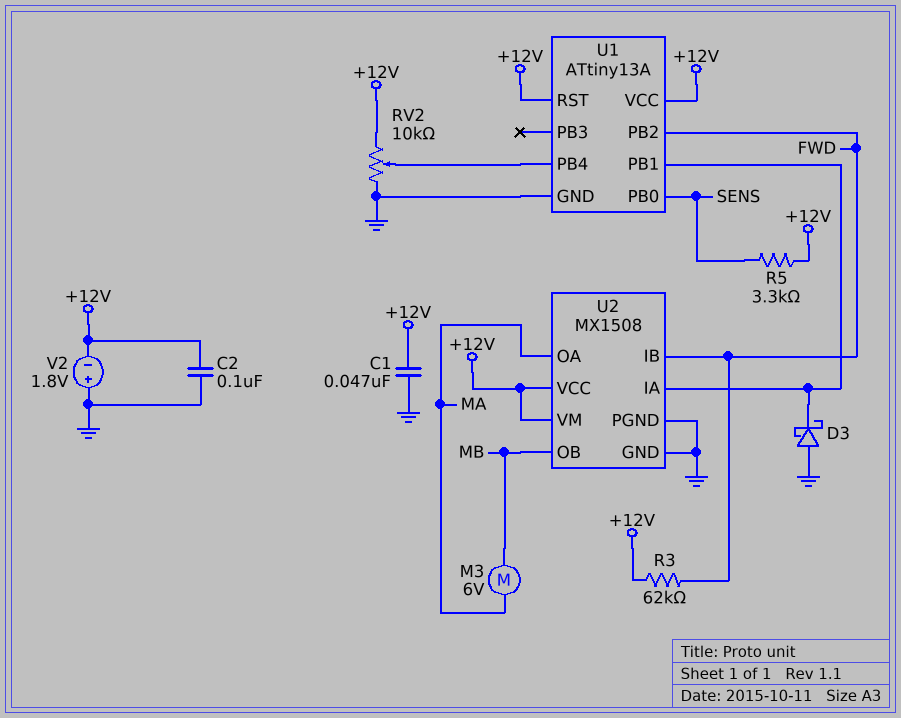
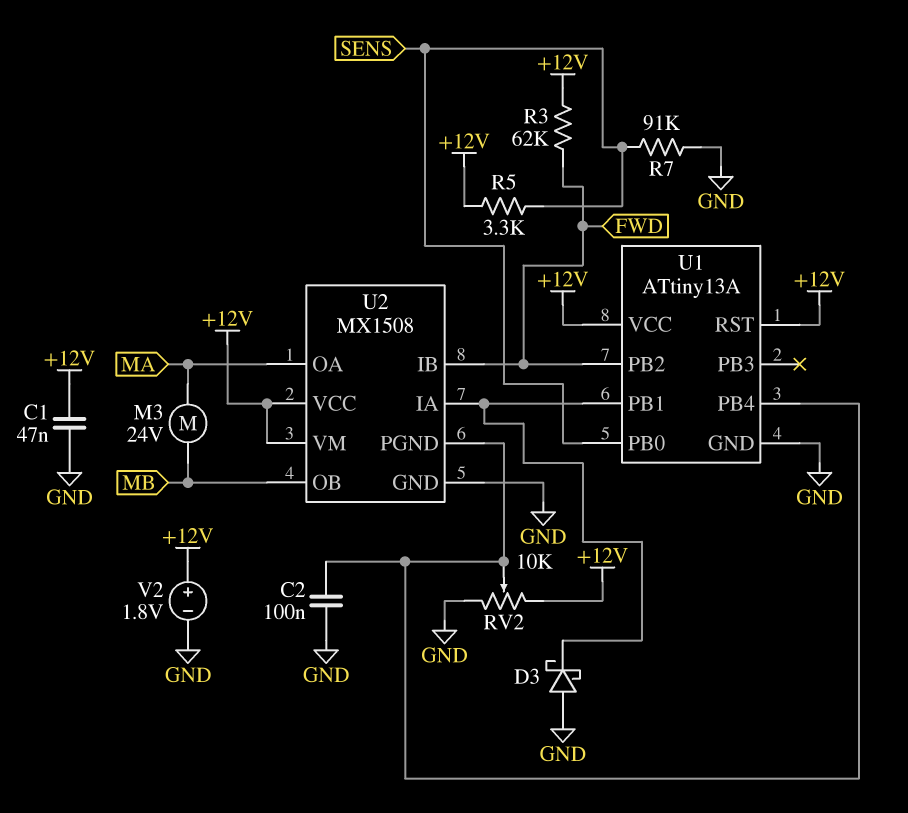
C2: 100nF (+12V, GND) -> 100nF (GND, U1/PB4)
M3: motor 6V (MA, MB) -> motor 24V (MA, MB)
R7: none -> 91k (GND, SENS)
U2 pin PGND: GND -> U1/PB4
V2: 1.8V (plus GND, minus +12V) -> 1.8V (plus +12V, minus GND)

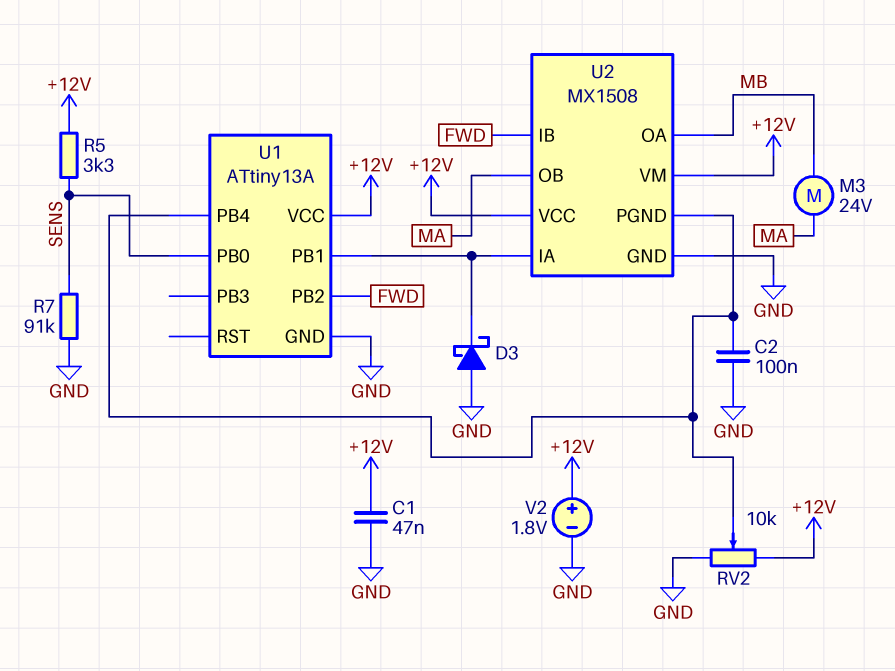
R3: 62k (+12V, FWD) -> none
U1 pin RST: +12V -> none
U2 pin OA: MA -> MB
U2 pin OB: MB -> MA

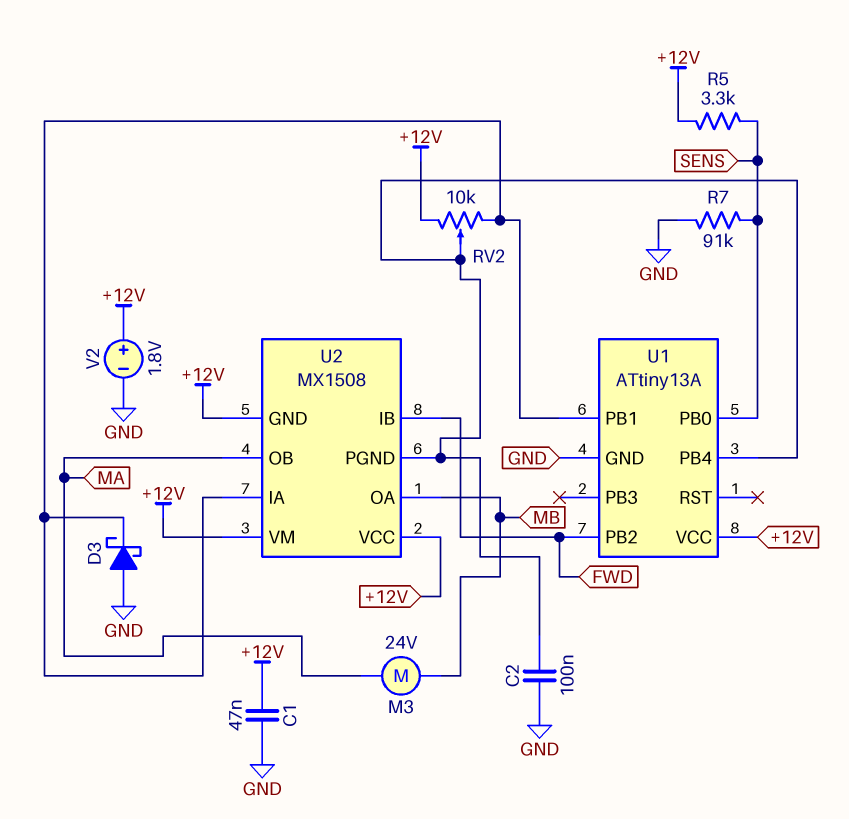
RV2: 10k (+12V, GND, wiper U1/PB4) -> 10k (+12V, U1/PB1, wiper U1/PB4)
U2 pin GND: GND -> +12V

